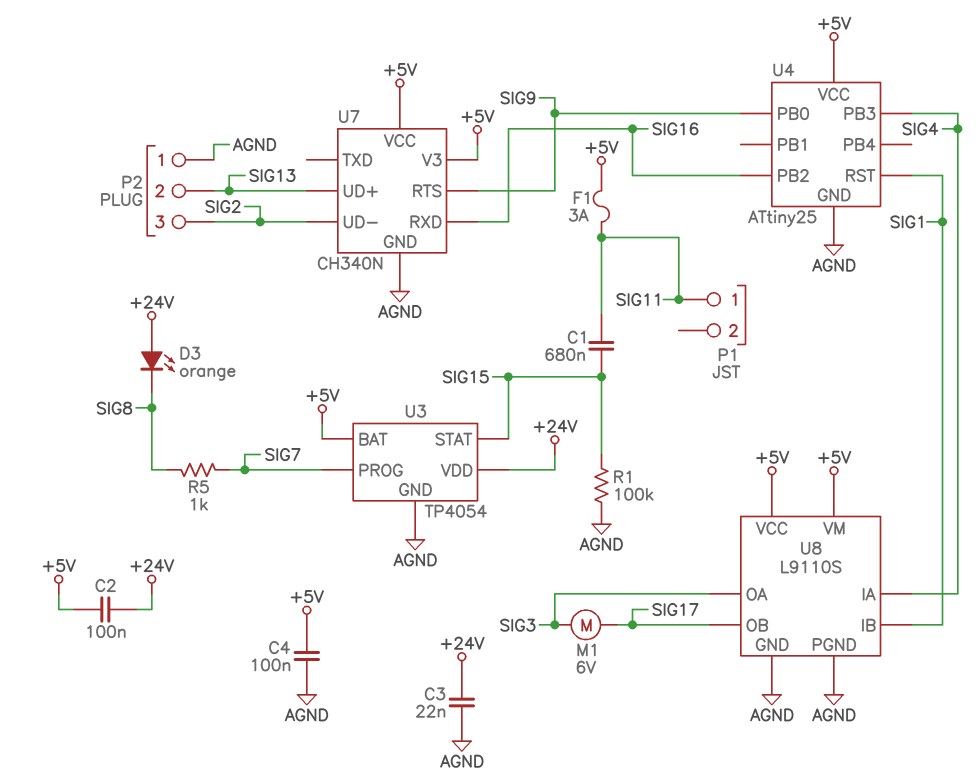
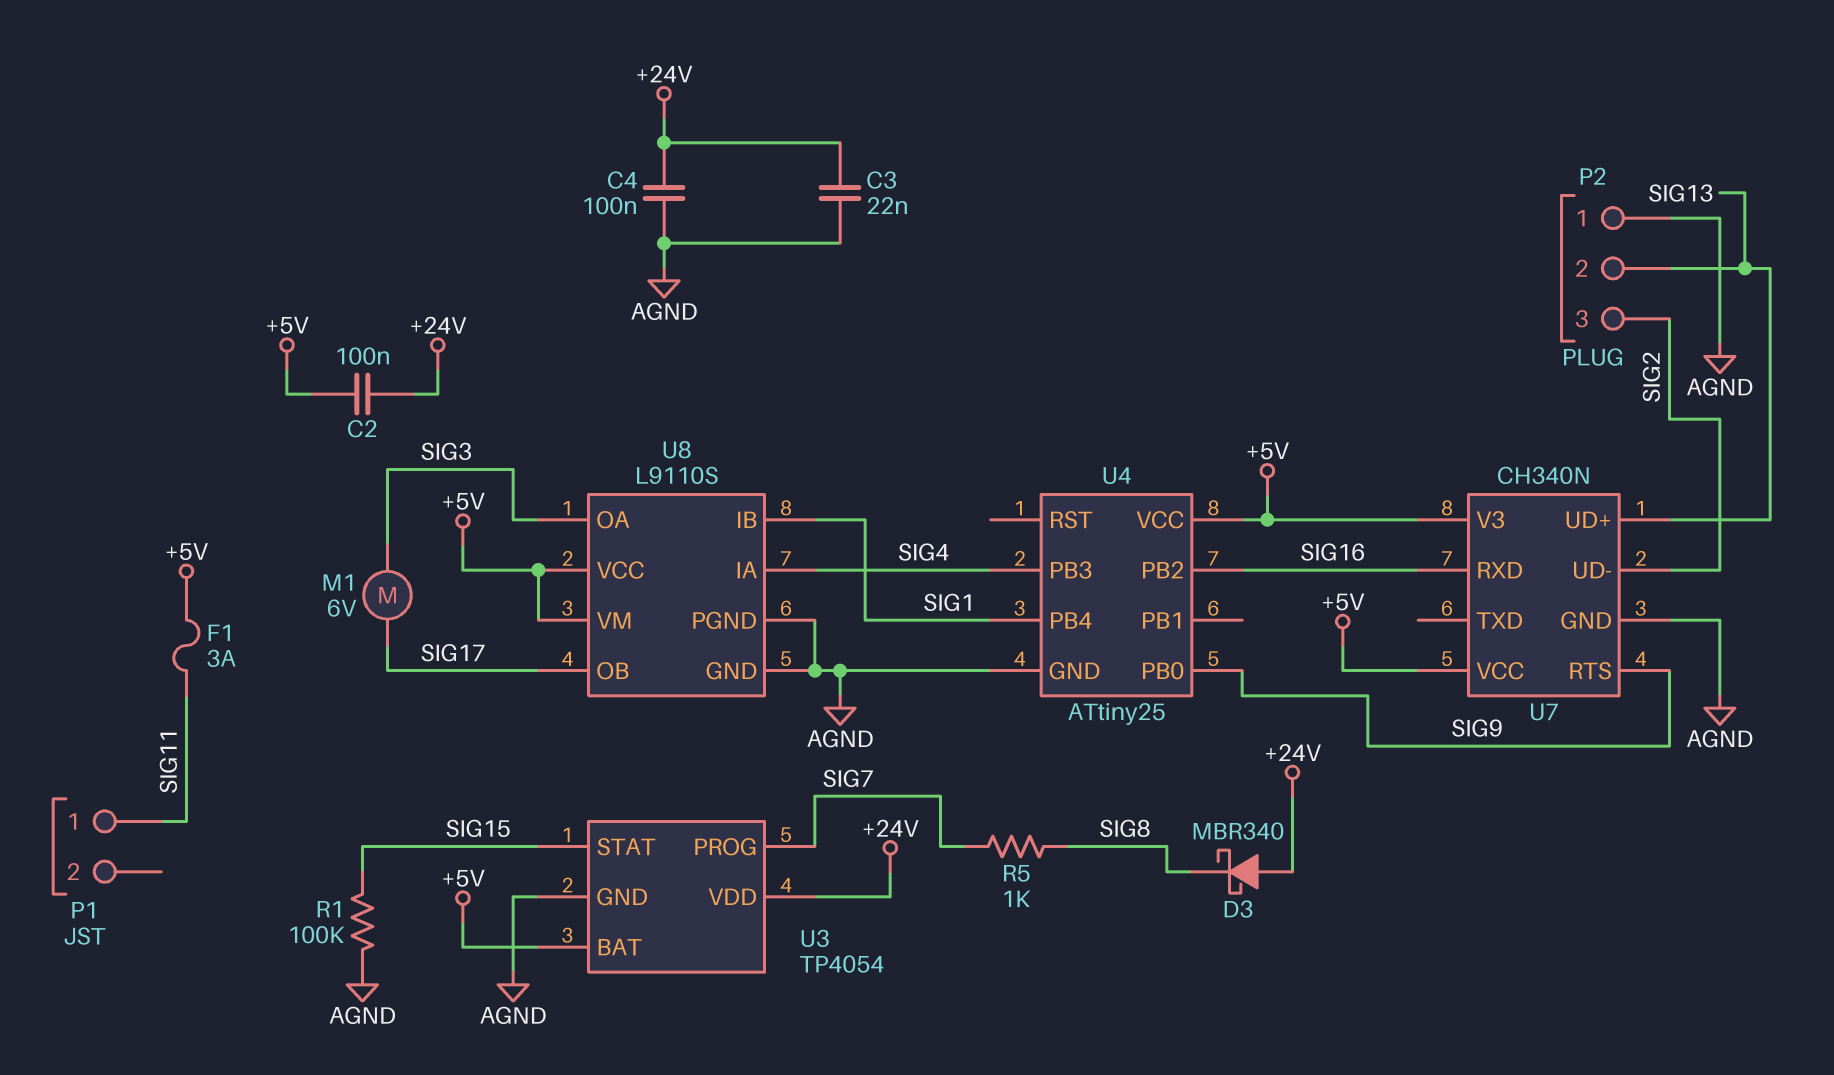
C1: 680nF (SIG11, SIG15) -> none
C4: 100nF (+5V, AGND) -> 100nF (+24V, AGND)
D3: LED orange (A +24V, K SIG8) -> schottky MBR340 (A +24V, K SIG8)
U4 pin PB4: none -> SIG1
U4 pin RST: SIG1 -> none

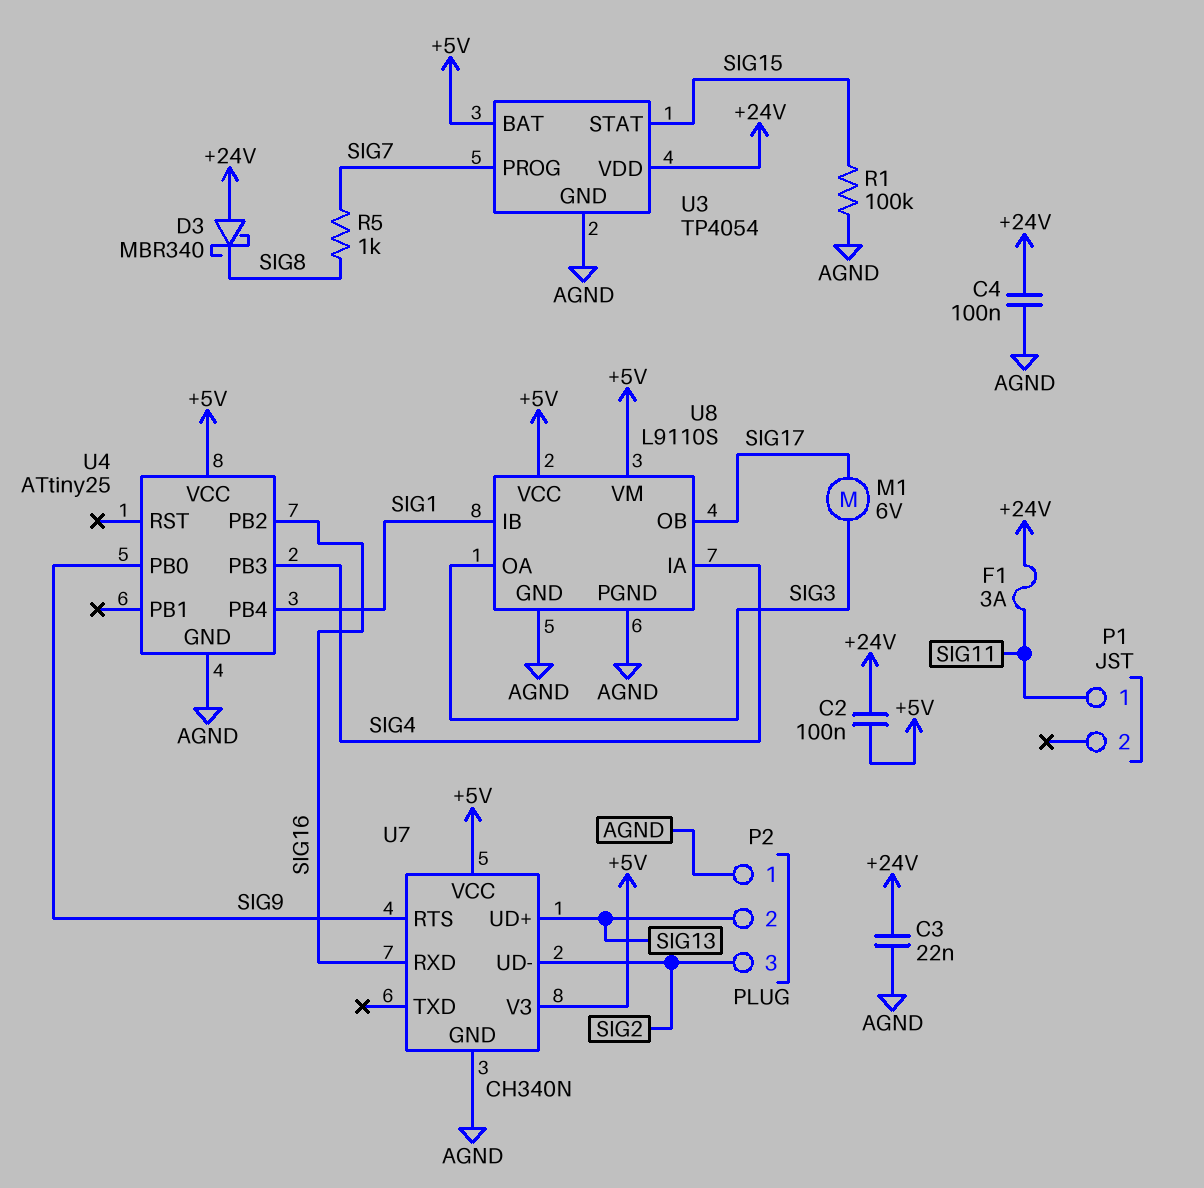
F1: 3A (+5V, SIG11) -> 3A (+24V, SIG11)

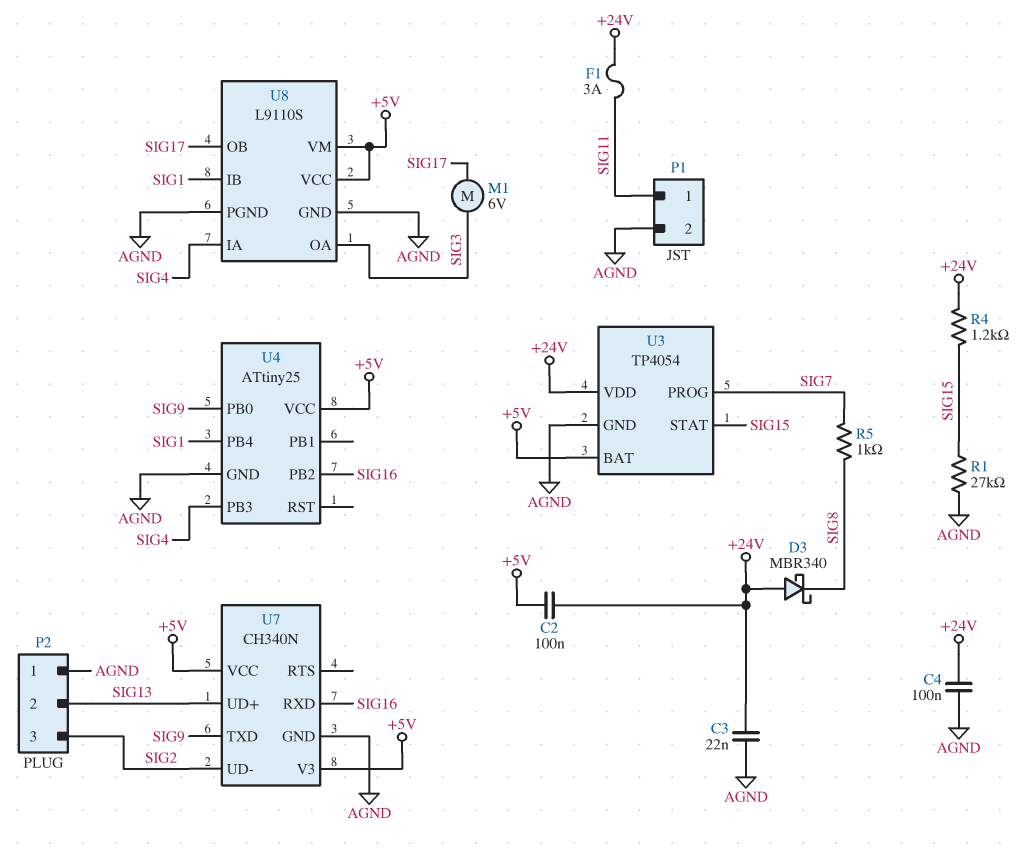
P1 pin 2: none -> AGND
R1: 100k (AGND, SIG15) -> 27k (AGND, SIG15)
R4: none -> 1.2k (+24V, SIG15)
U7 pin RTS: SIG9 -> none
U7 pin TXD: none -> SIG9

